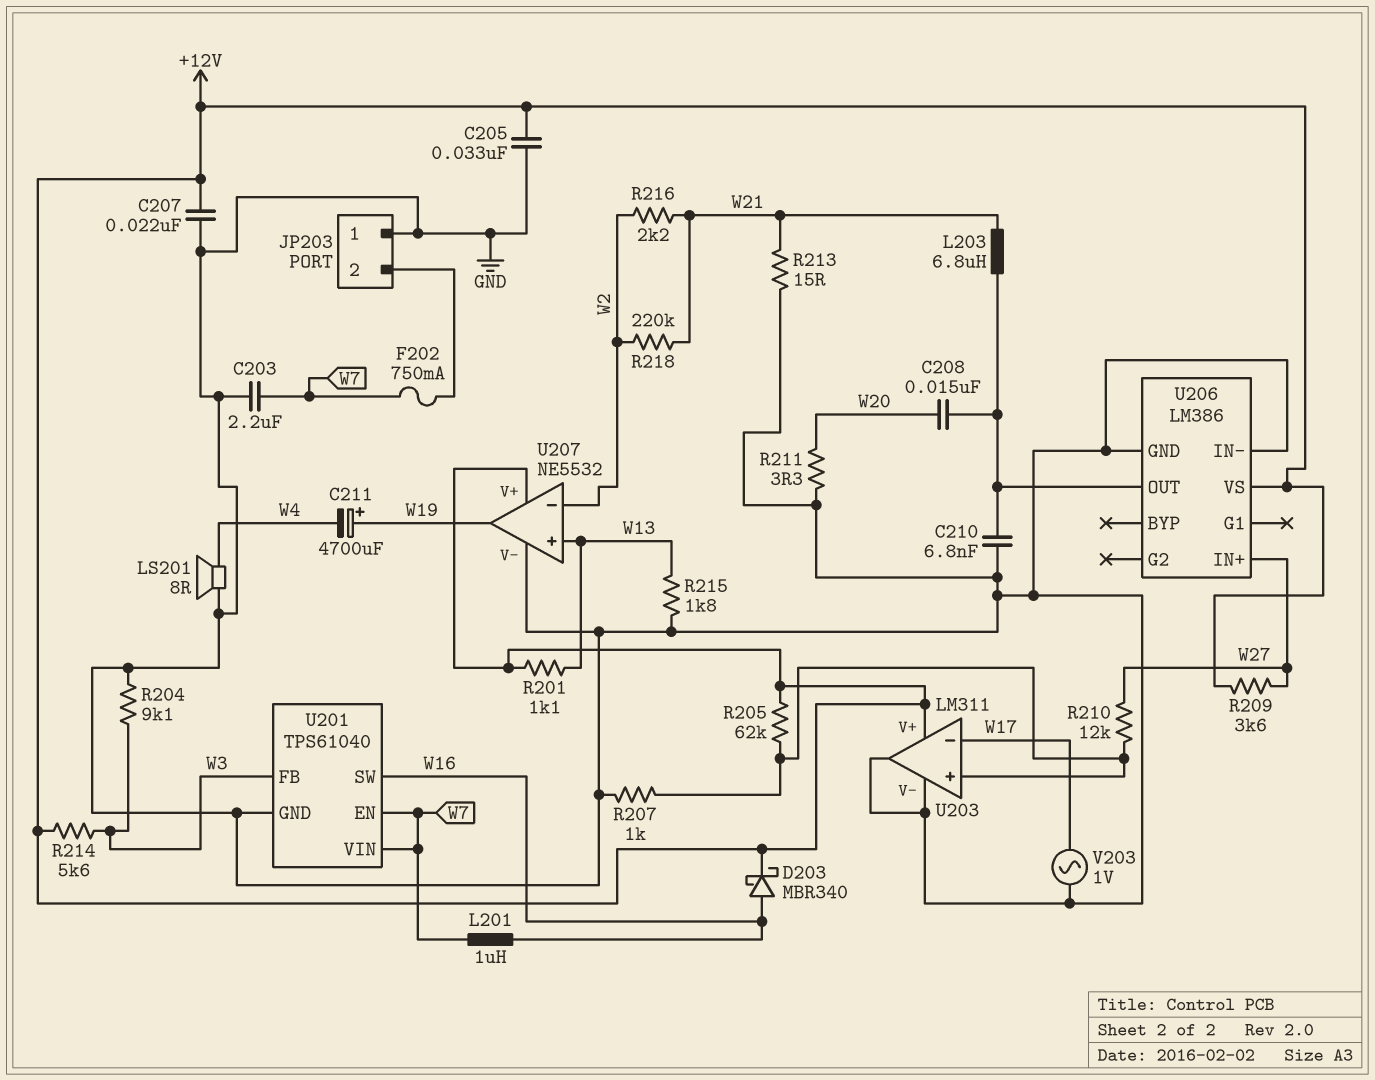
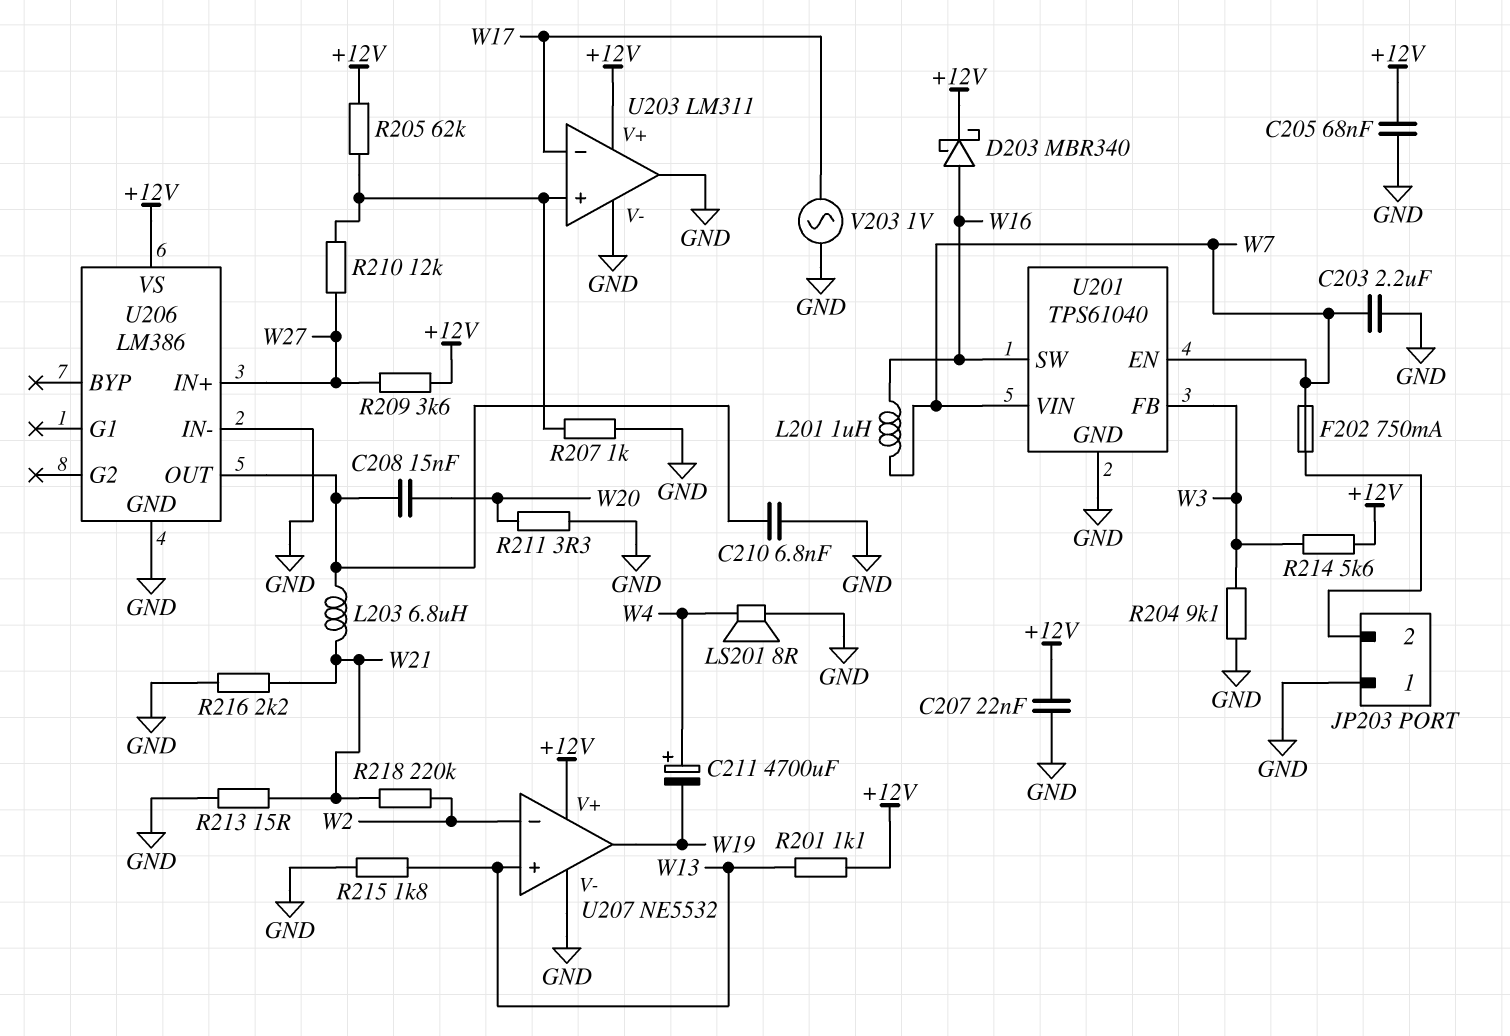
C205: 33nF (+12V, GND) -> 68nF (+12V, GND)
C211: 4700uF (plus W19, minus W4) -> 4700uF (plus W4, minus W19)
R216: 2.2k (W2, W21) -> 2.2k (GND, W21)

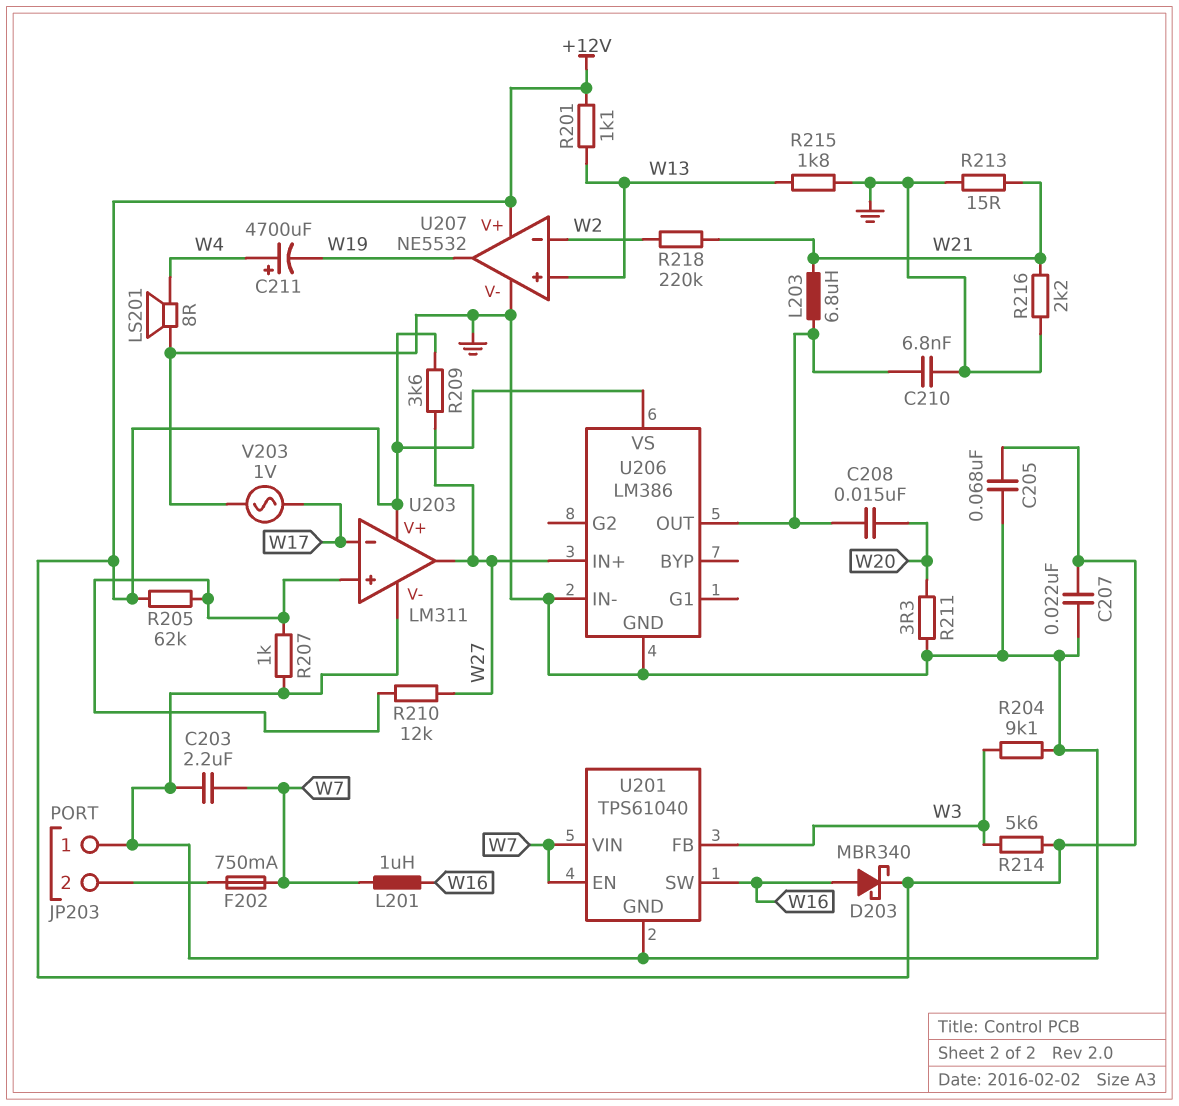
U203 pin out: GND -> W27

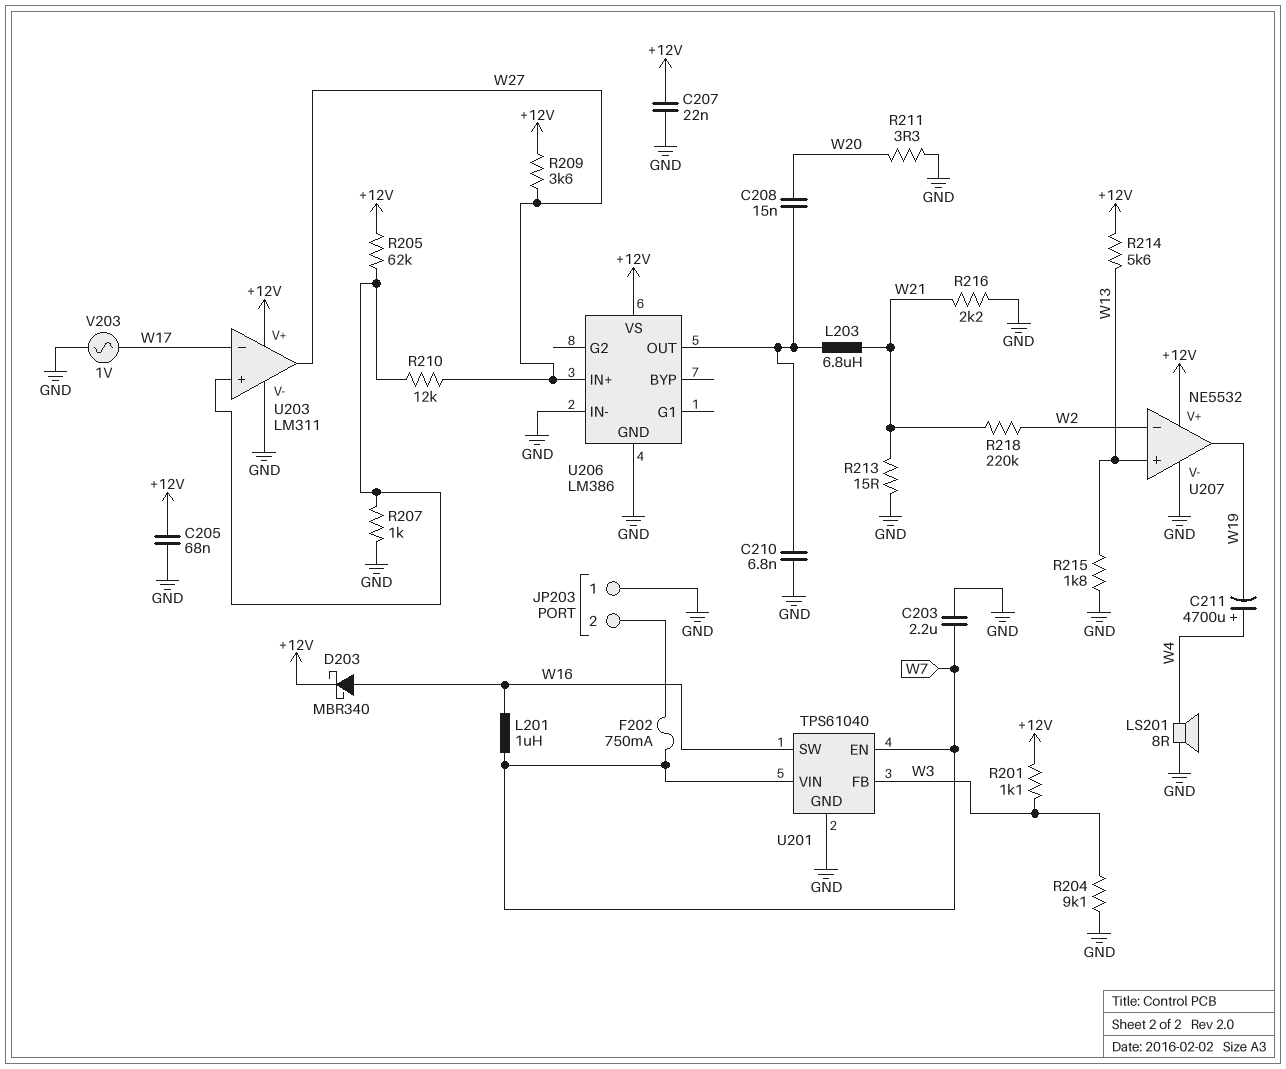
R201: 1.1k (+12V, W13) -> 1.1k (+12V, W3)
R214: 5.6k (+12V, W3) -> 5.6k (+12V, W13)

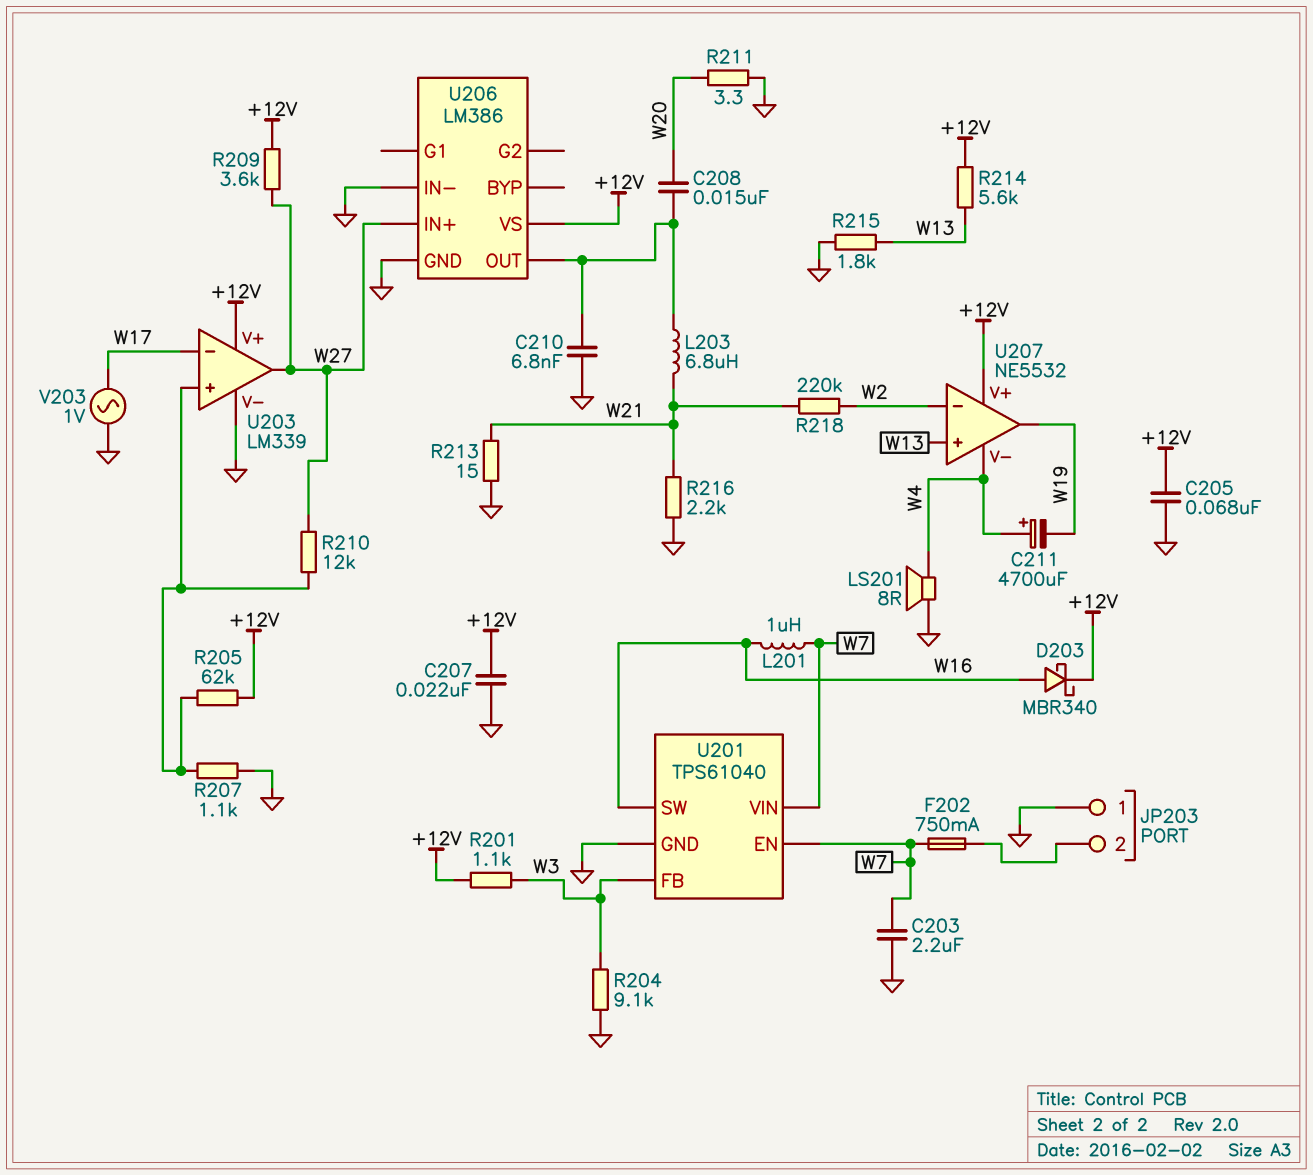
R207: 1k (GND, U203/in+) -> 1.1k (GND, U203/in+)
U203: LM311 -> LM339
U207 pin V-: GND -> W4

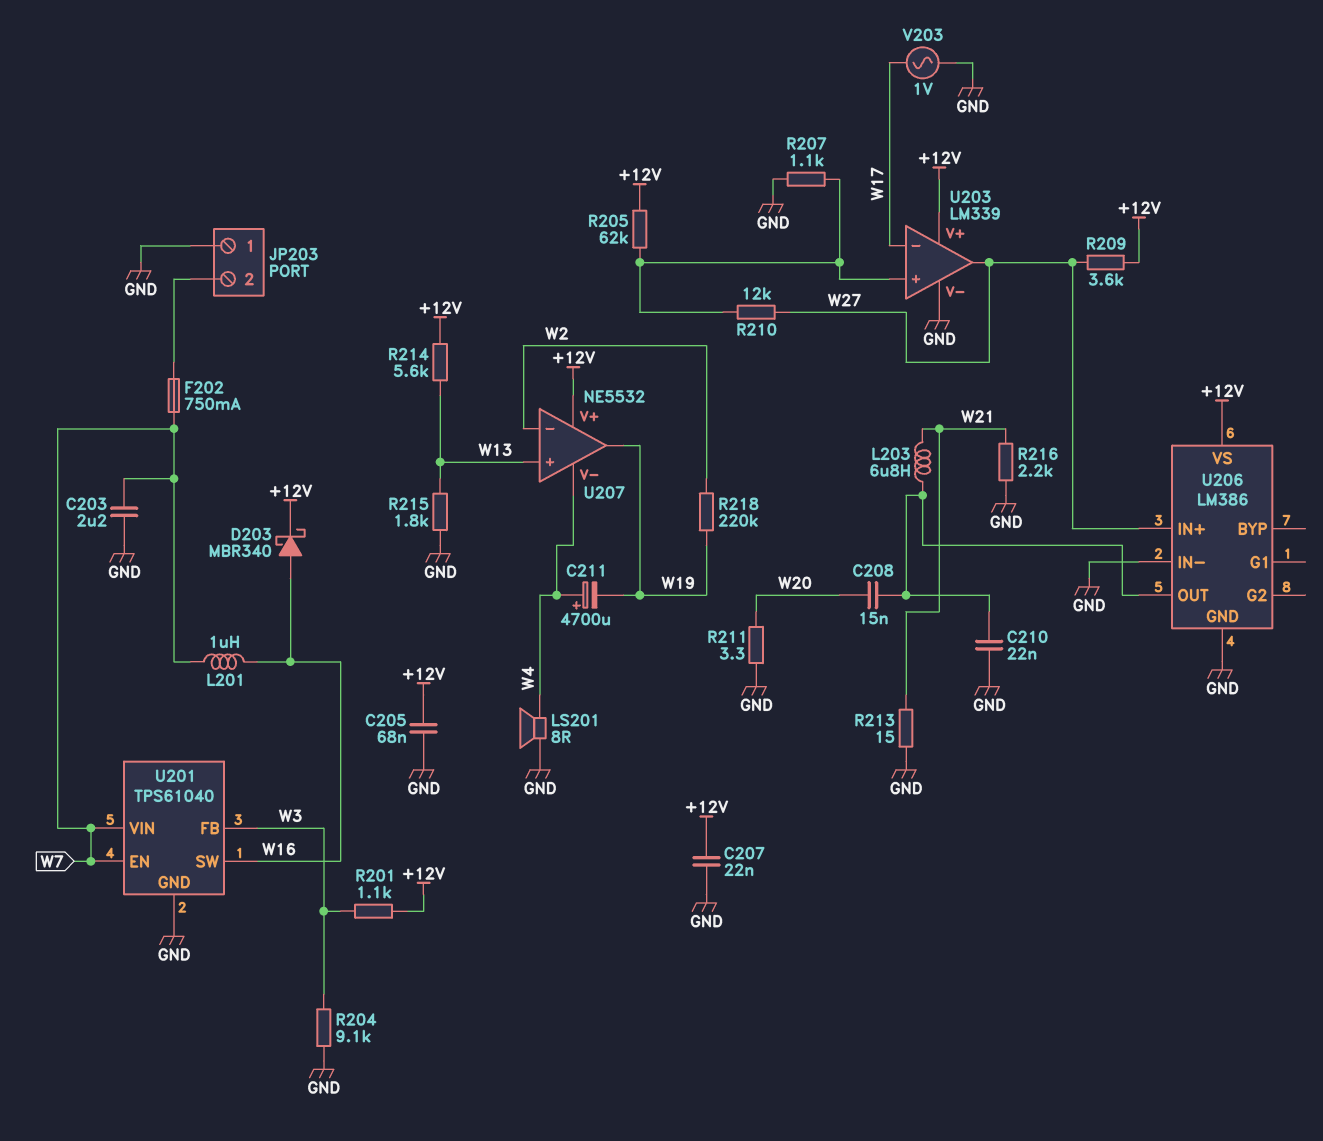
C210: 6.8nF (GND, U206/OUT) -> 22nF (GND, U206/OUT)
R218: 220k (W2, W21) -> 220k (W2, W19)

